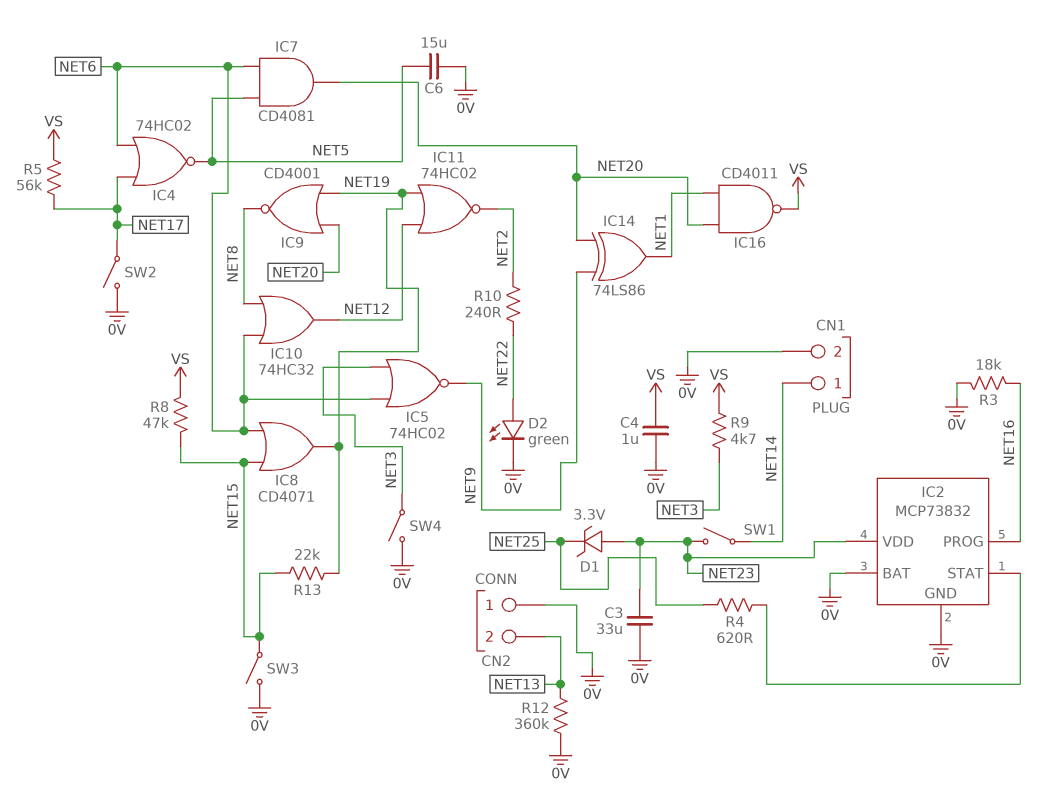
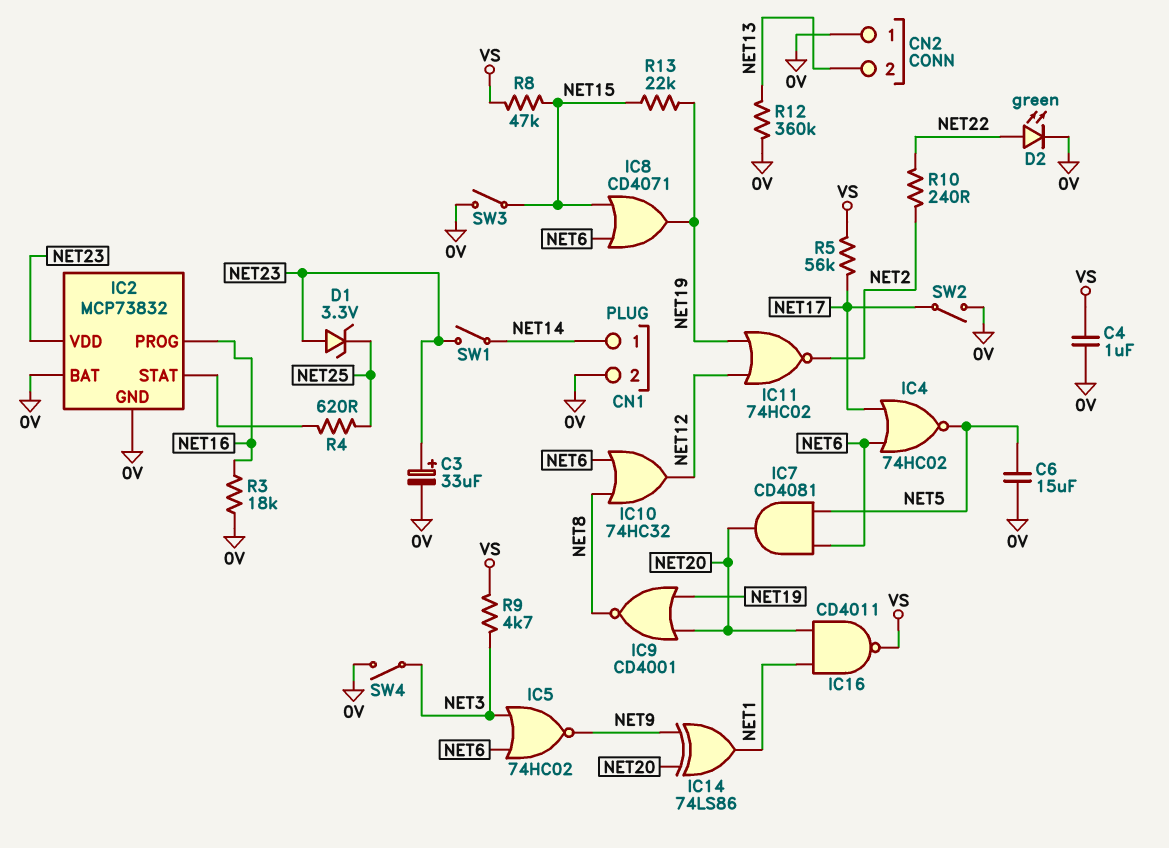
C3: 33uF (0V, NET23) -> 33uF (plus NET23, minus 0V)

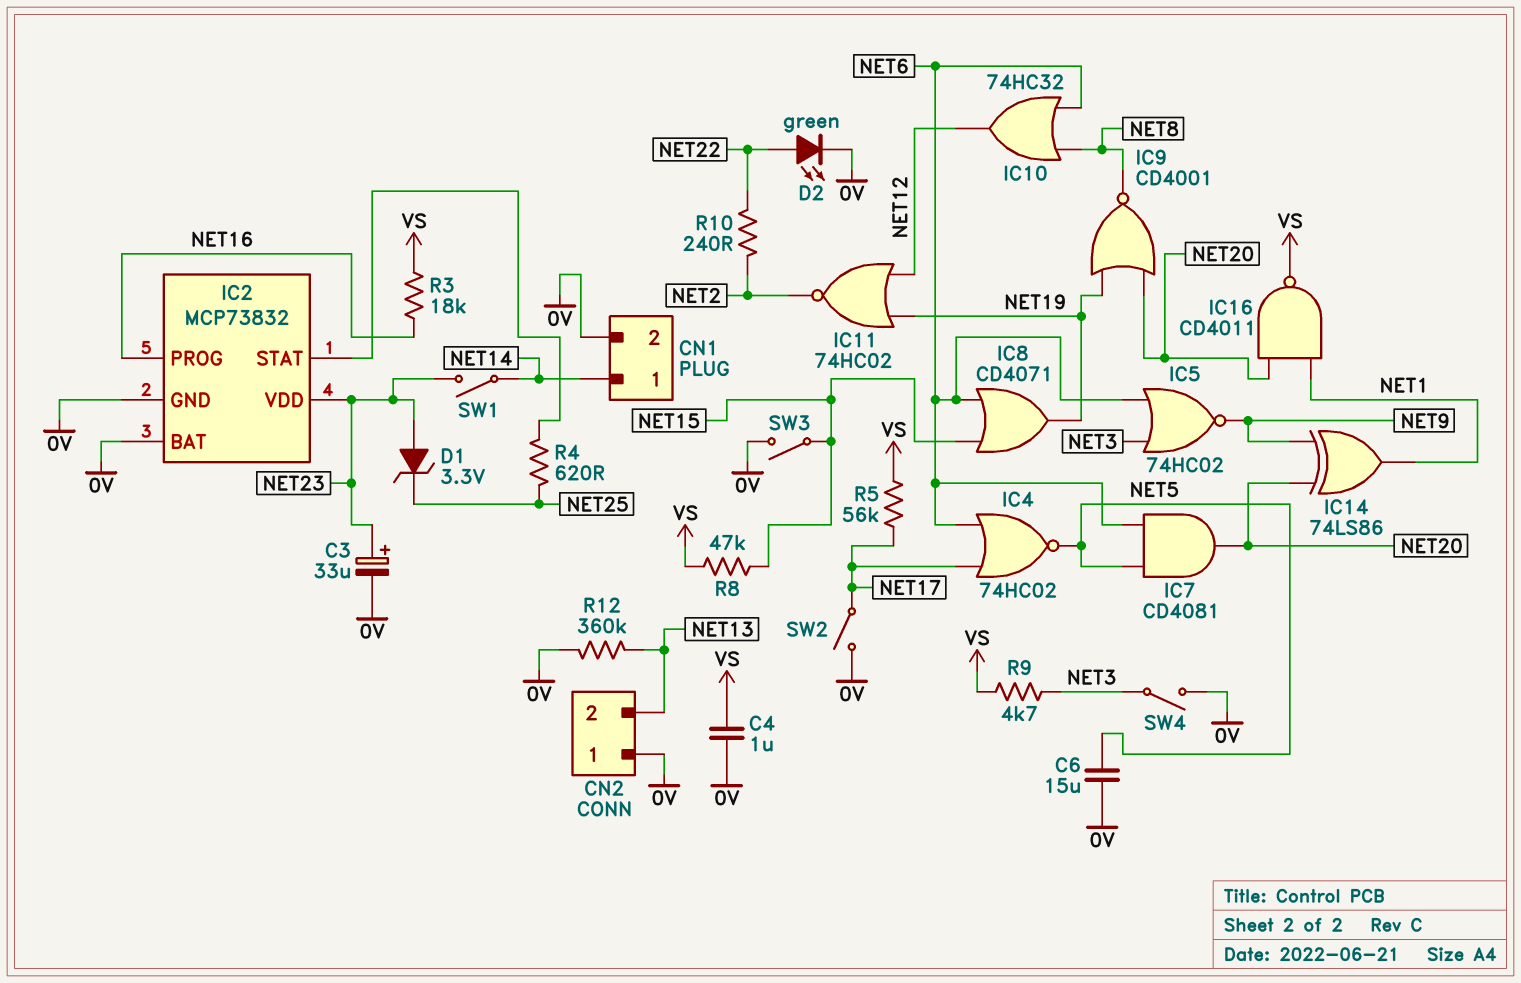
R3: 18k (0V, NET16) -> 18k (NET16, VS)
R13: 22k (NET15, NET19) -> none

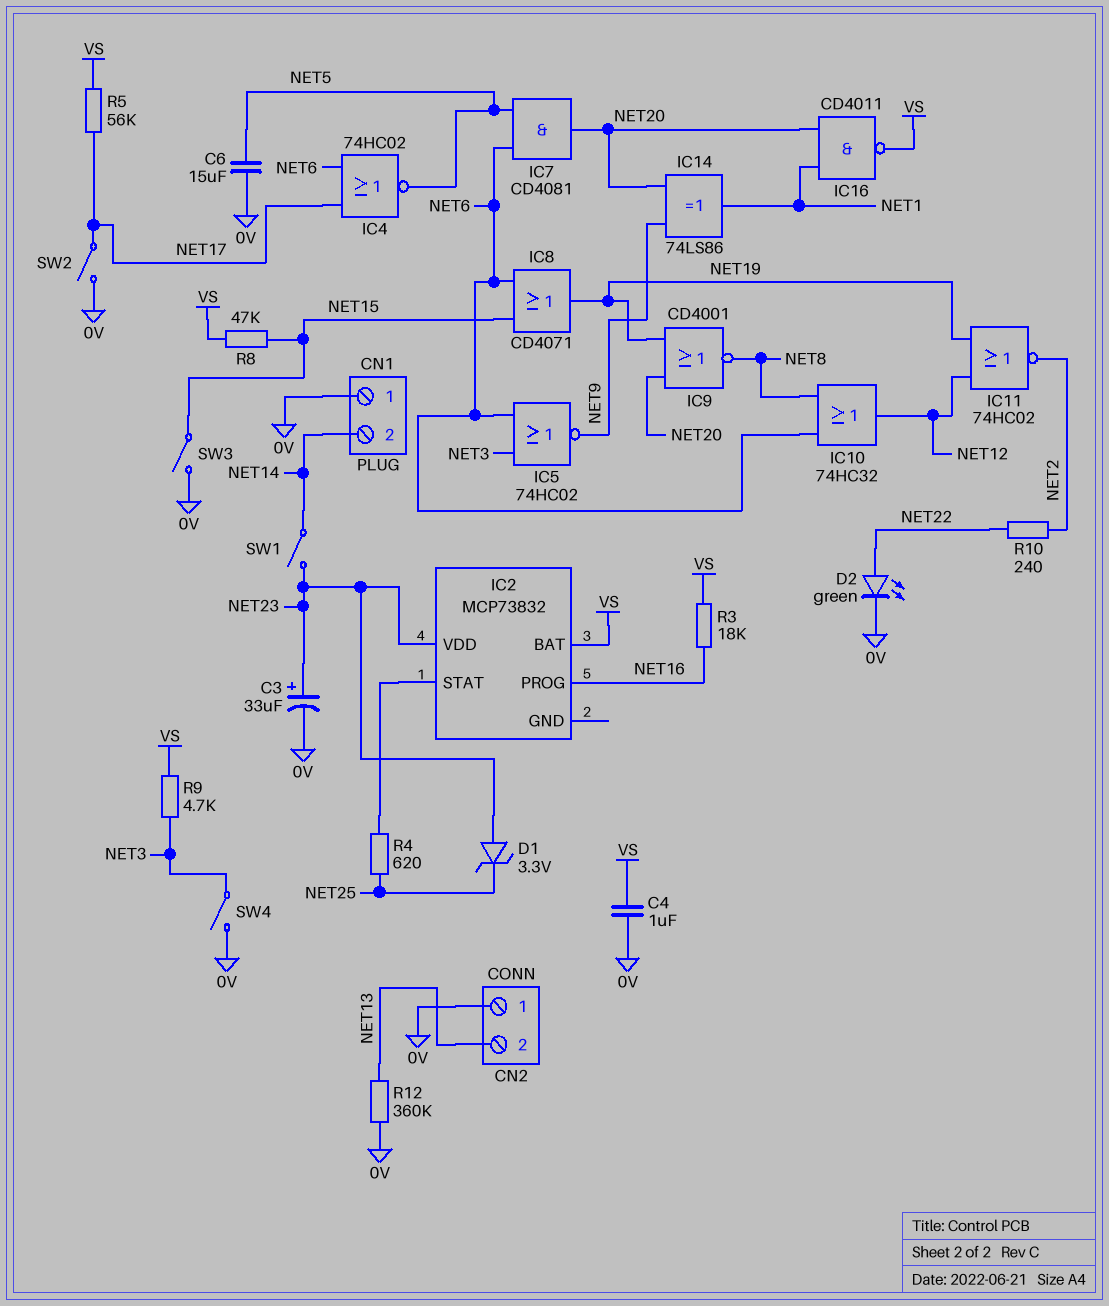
CN1 pin 1: NET14 -> 0V
CN1 pin 2: 0V -> NET14
IC2 pin BAT: 0V -> VS
IC2 pin GND: 0V -> none

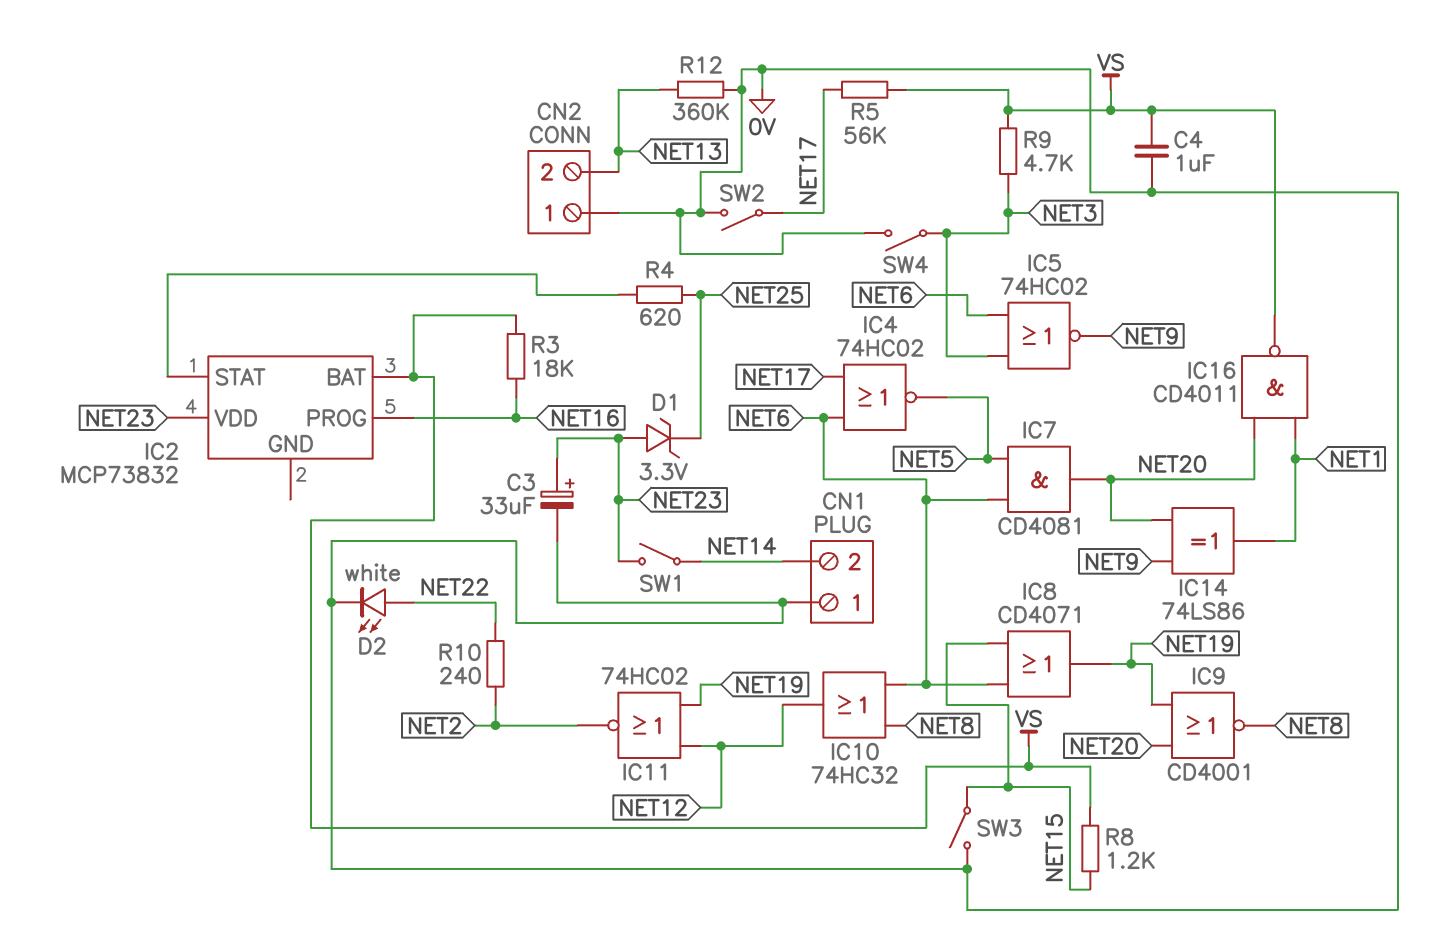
C6: 15uF (0V, NET5) -> none
D2: LED green (A NET22, K 0V) -> LED white (A NET22, K 0V)
R8: 47k (NET15, VS) -> 1.2k (NET15, VS)

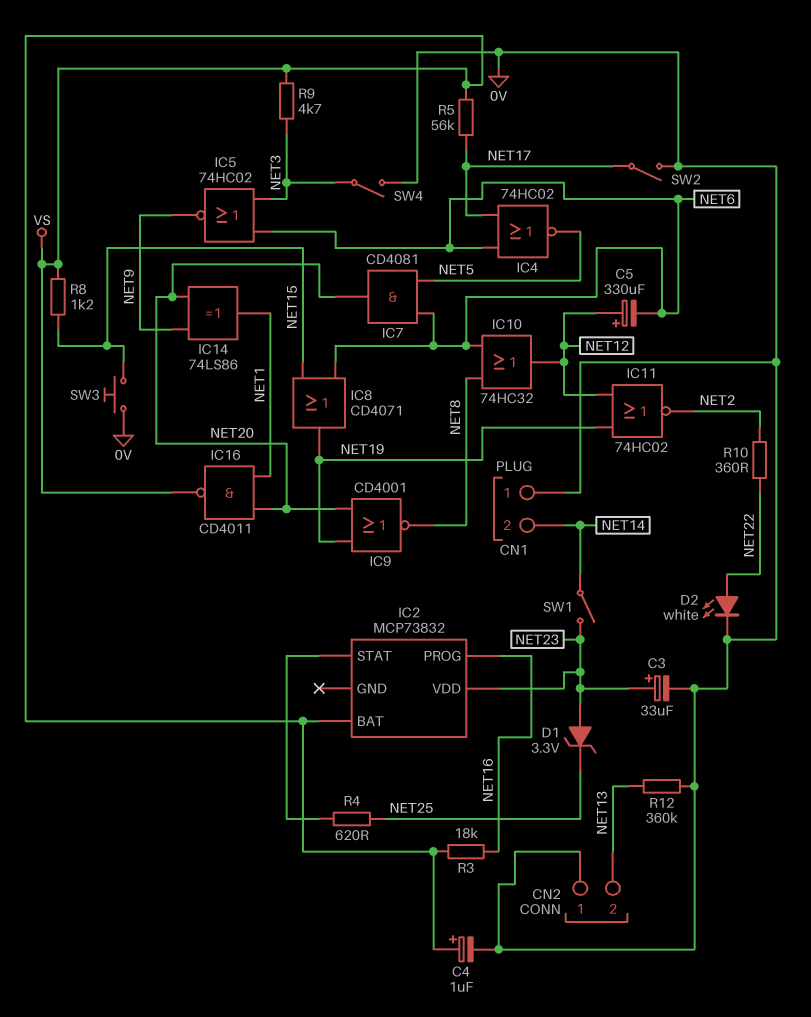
C4: 1uF (0V, VS) -> 1uF (plus VS, minus 0V)
C5: none -> 330uF (plus NET12, minus NET6)
R10: 240 (NET2, NET22) -> 360 (NET2, NET22)
SW3: switch (0V, NET15) -> button (0V, NET15)

